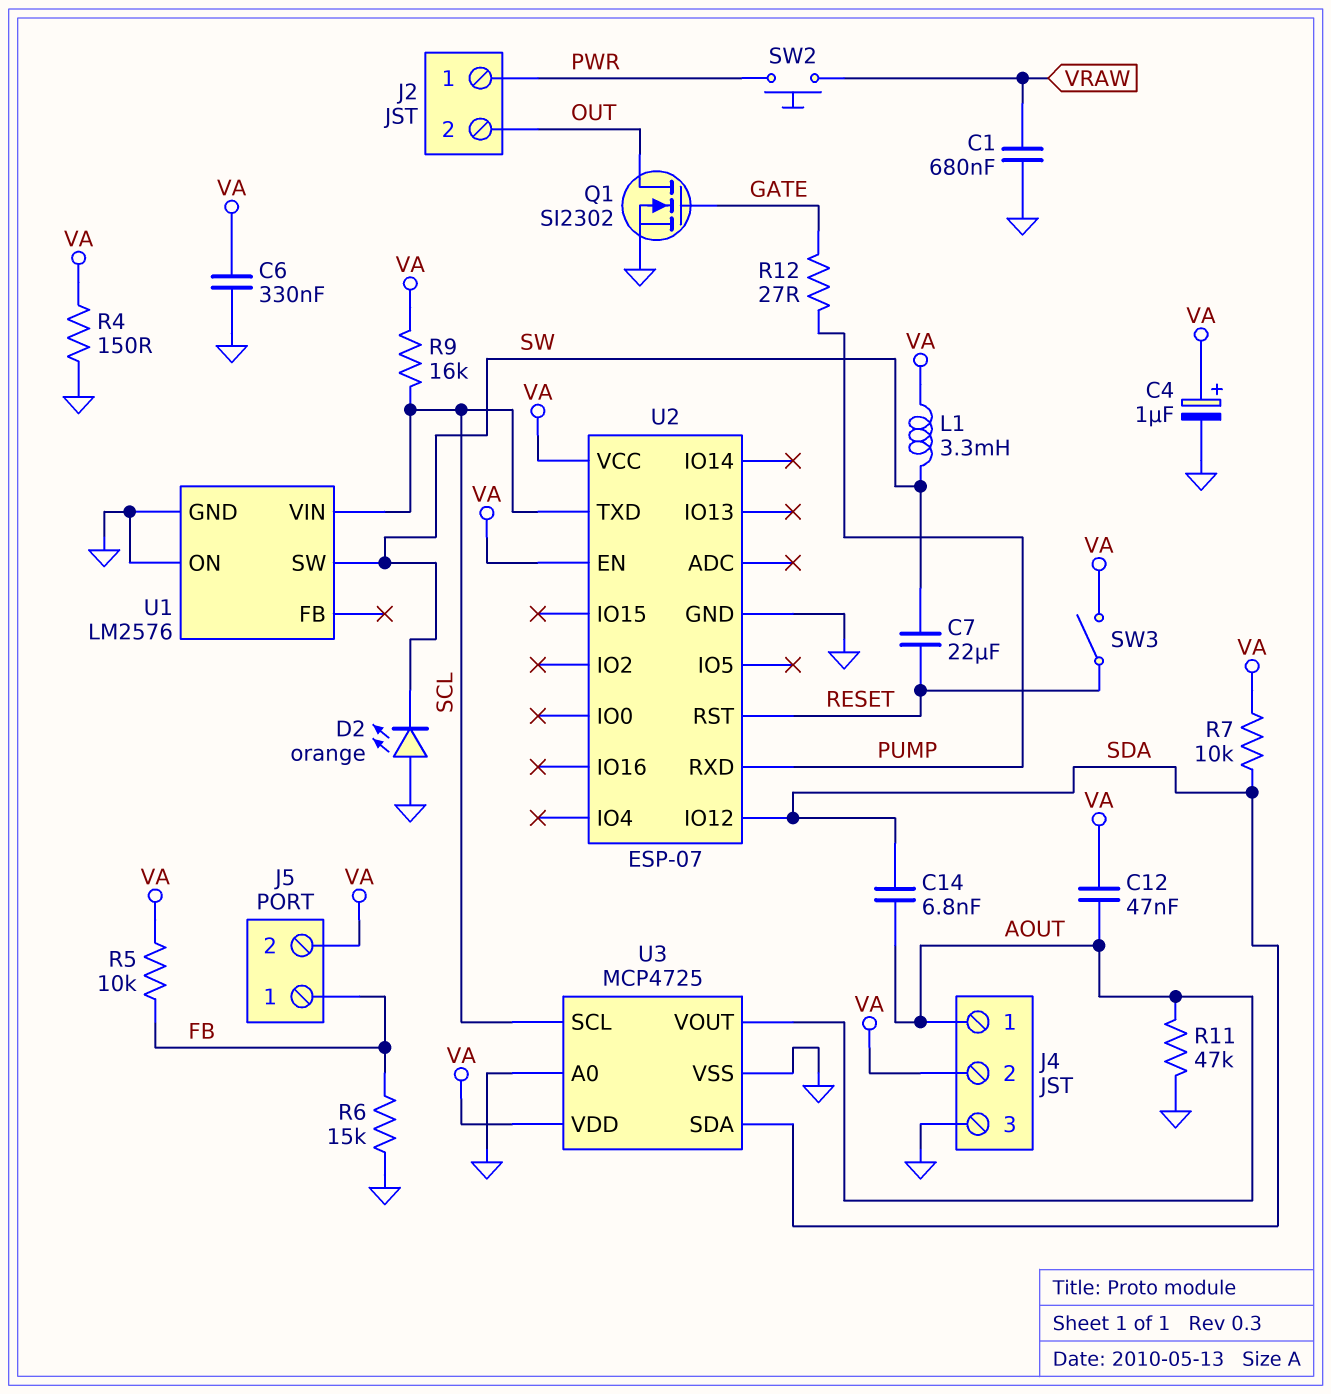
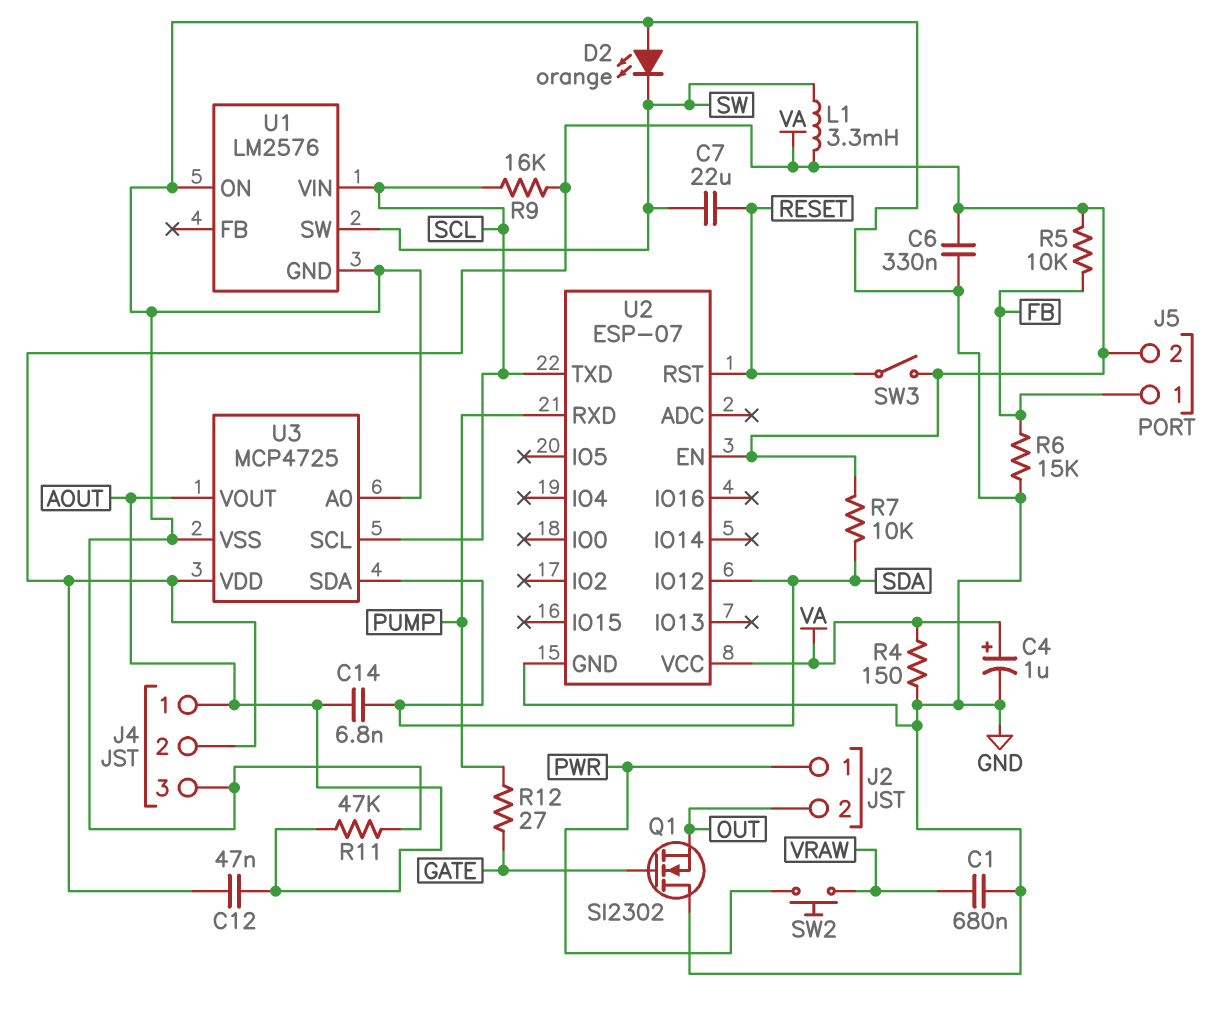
Q1: NMOS SI2302 (G GATE, D OUT, S GND) -> NMOS SI2302 (G GATE, D GND, S OUT)

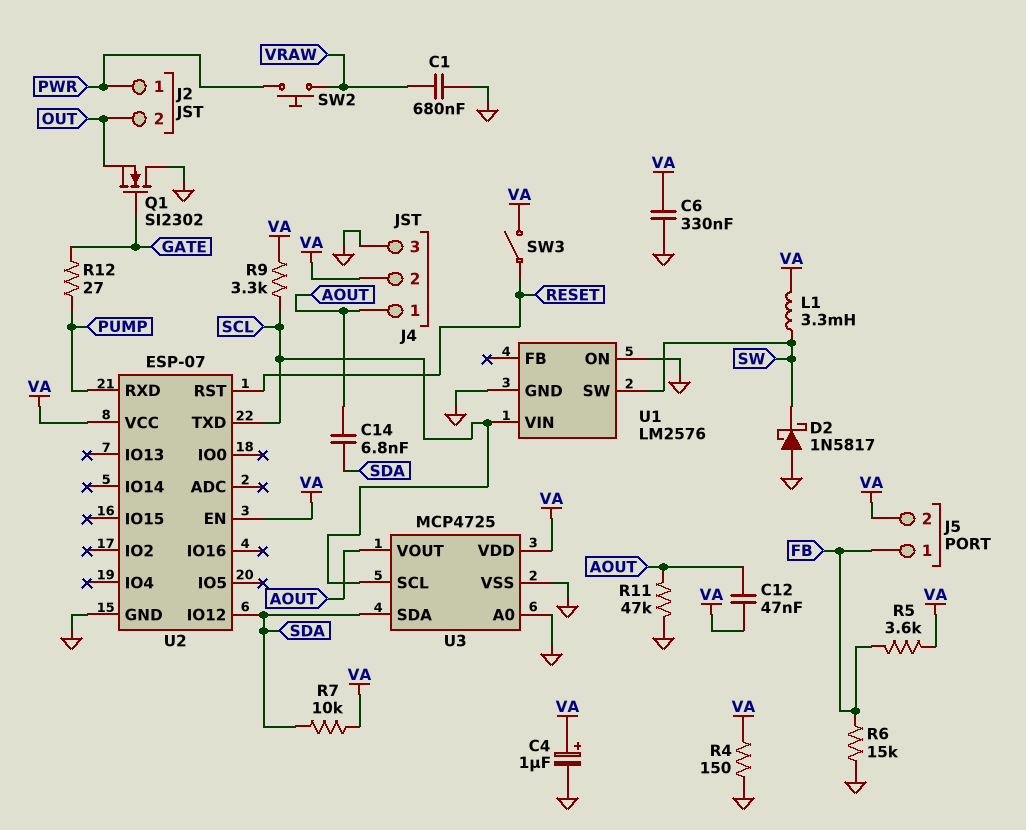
C7: 22uF (RESET, SW) -> none
D2: LED orange (A GND, K SW) -> schottky 1N5817 (A GND, K SW)
R5: 10k (FB, VA) -> 3.6k (FB, VA)
R9: 16k (SCL, VA) -> 3.3k (SCL, VA)

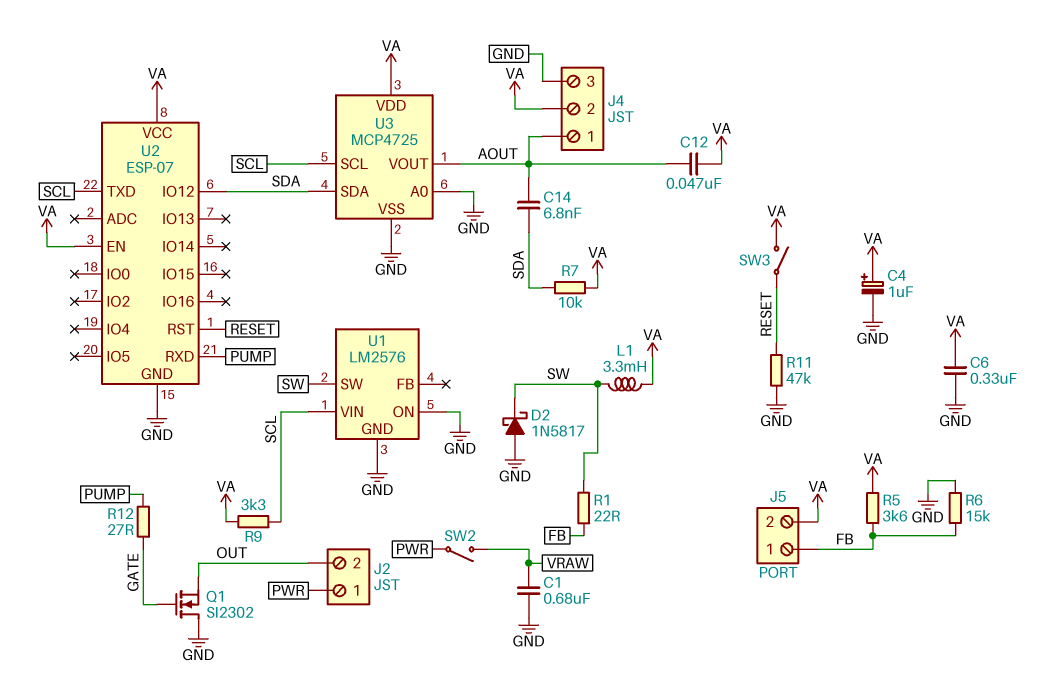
R1: none -> 22 (FB, SW)
R4: 150 (GND, VA) -> none
R11: 47k (AOUT, GND) -> 47k (GND, RESET)
SW2: button (PWR, VRAW) -> switch (PWR, VRAW)

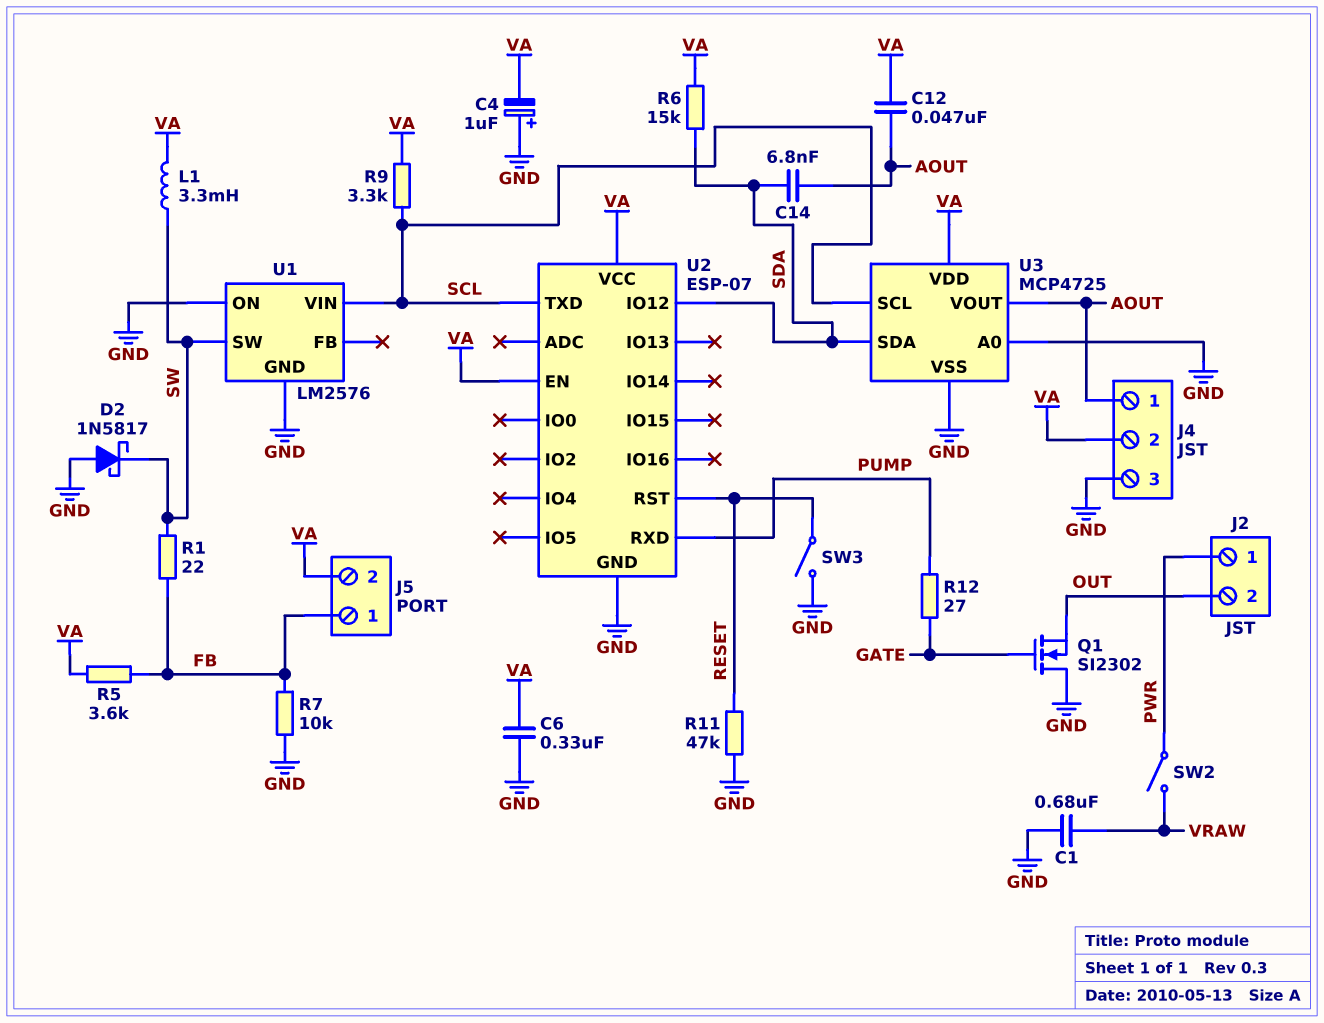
C4: 1uF (plus VA, minus GND) -> 1uF (plus GND, minus VA)
R6: 15k (FB, GND) -> 15k (SDA, VA)
R7: 10k (SDA, VA) -> 10k (FB, GND)
SW3: switch (RESET, VA) -> switch (GND, RESET)

